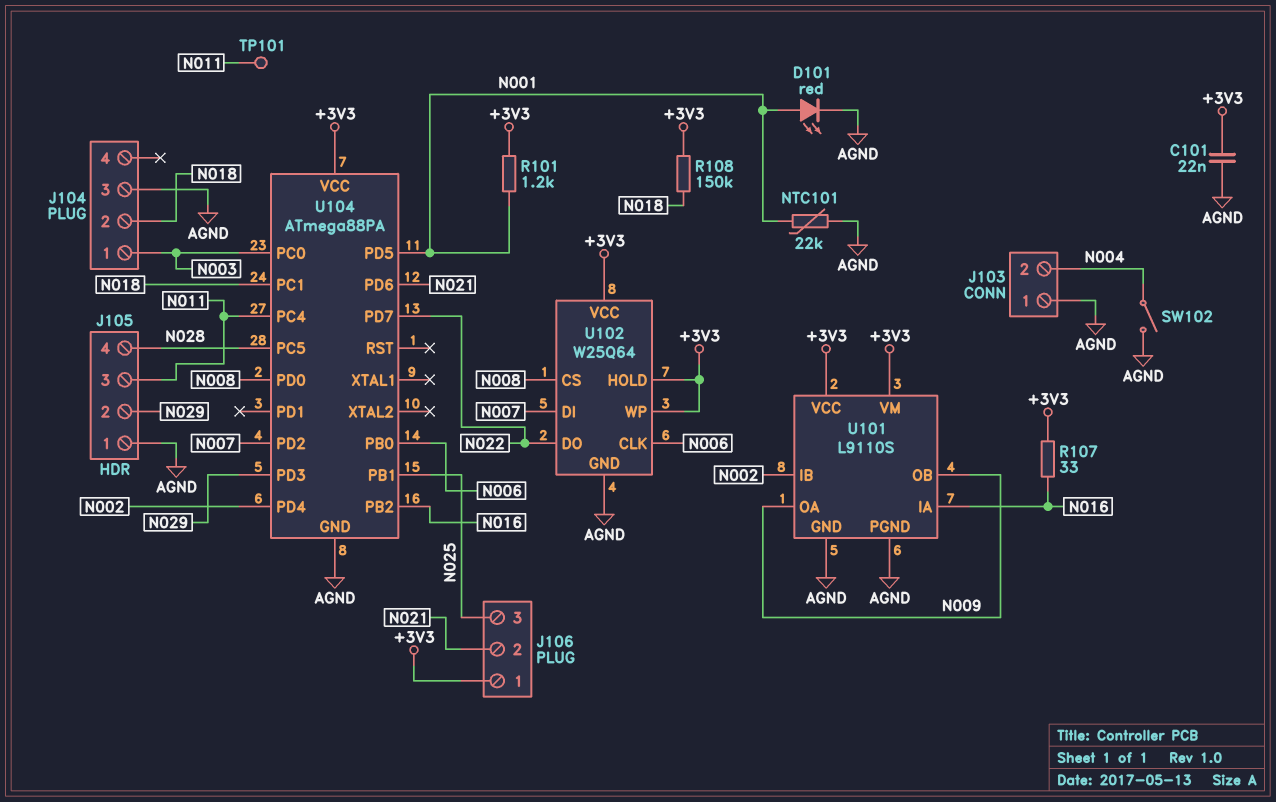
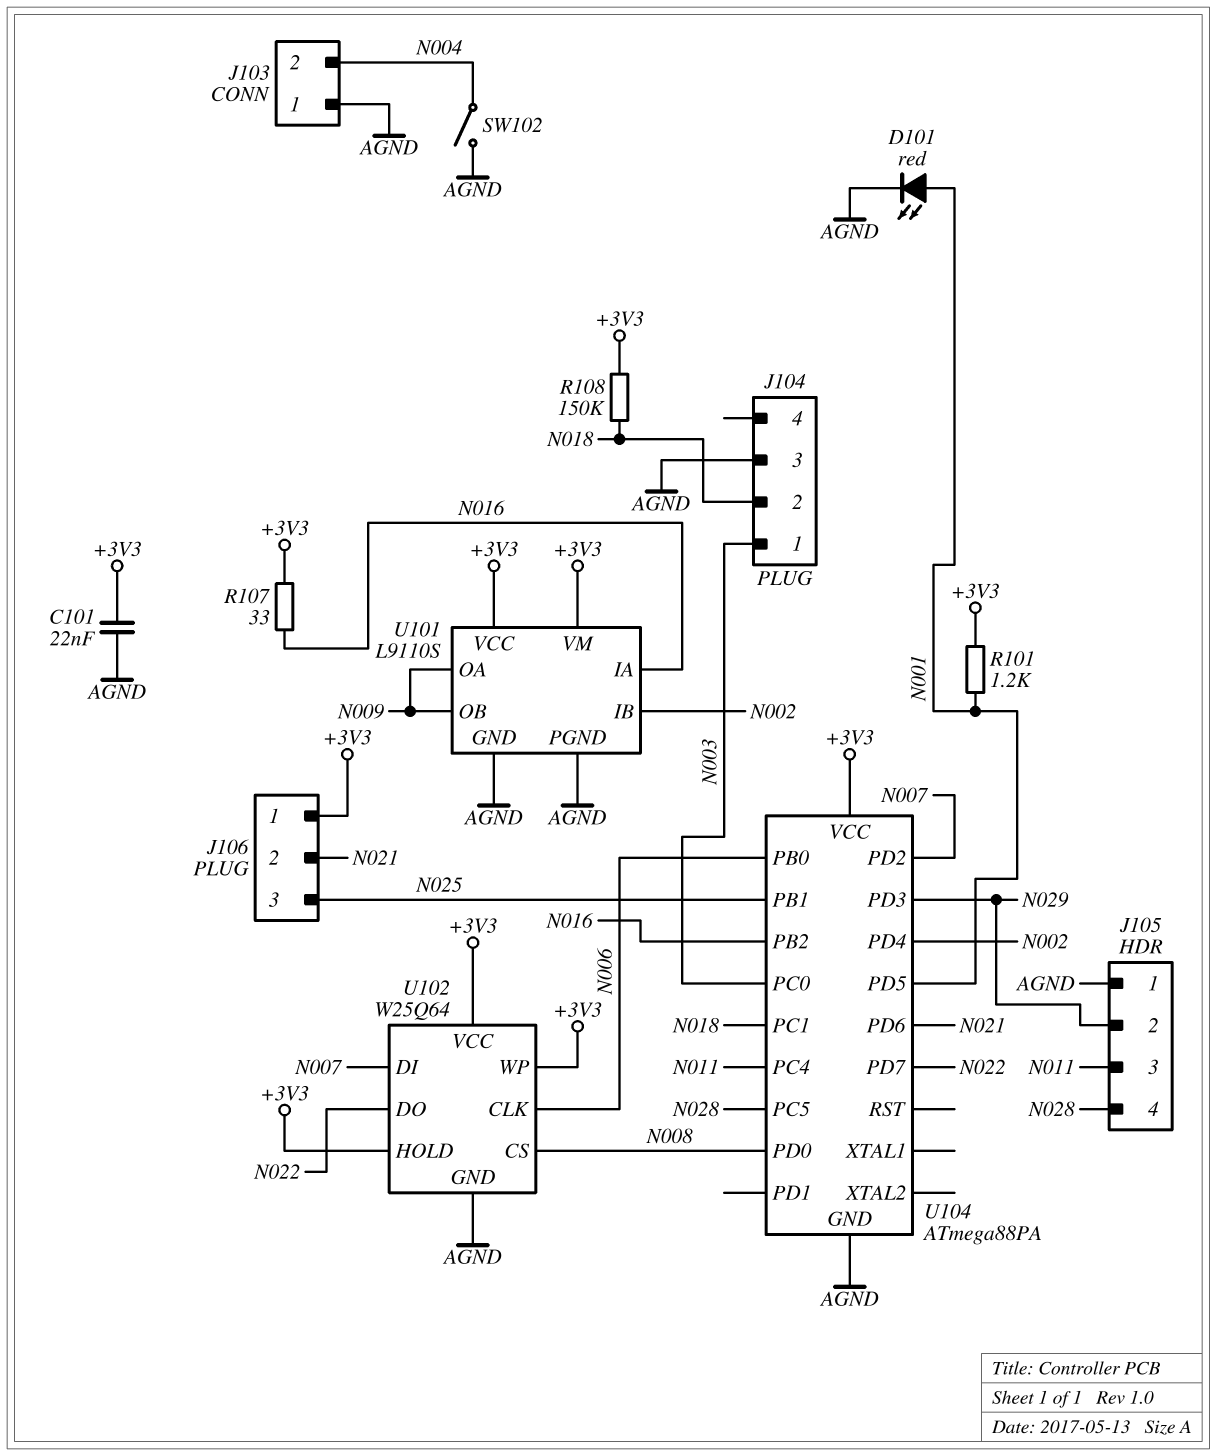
NTC101: 22k (AGND, N001) -> none
TP101: test point (N011) -> none

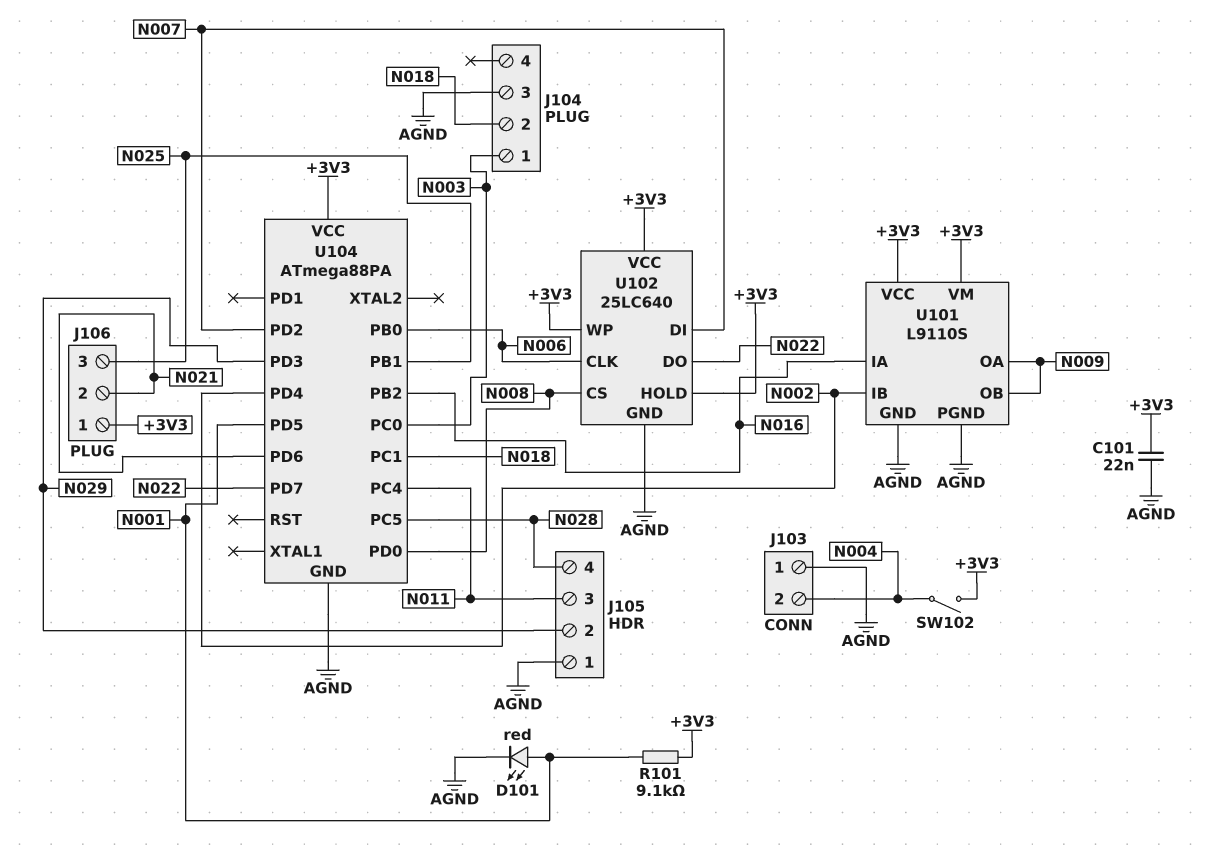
R101: 1.2k (+3V3, N001) -> 9.1k (+3V3, N001)
R107: 33 (+3V3, N016) -> none
R108: 150k (+3V3, N018) -> none
SW102: switch (AGND, N004) -> switch (+3V3, N004)
U102: W25Q64 -> 25LC640

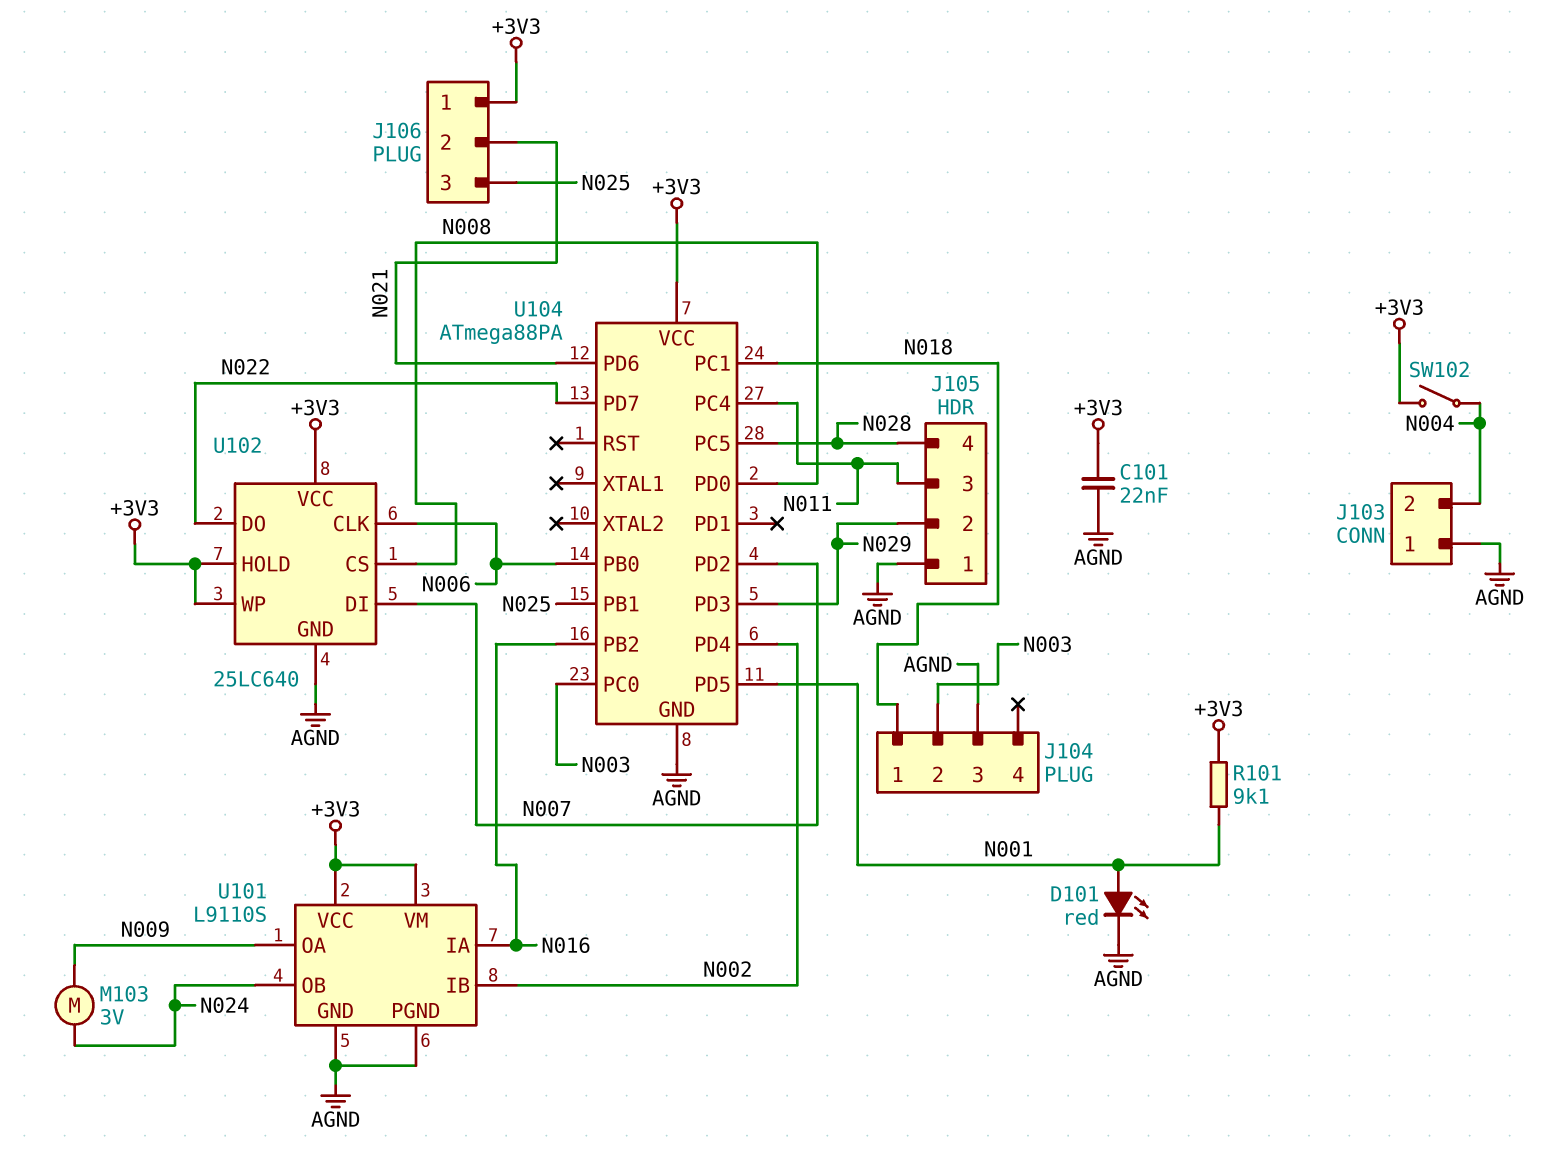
J104 pin 1: N003 -> N018
J104 pin 2: N018 -> N003
M103: none -> motor 3V (N009, N024)
U101 pin OB: N009 -> N024

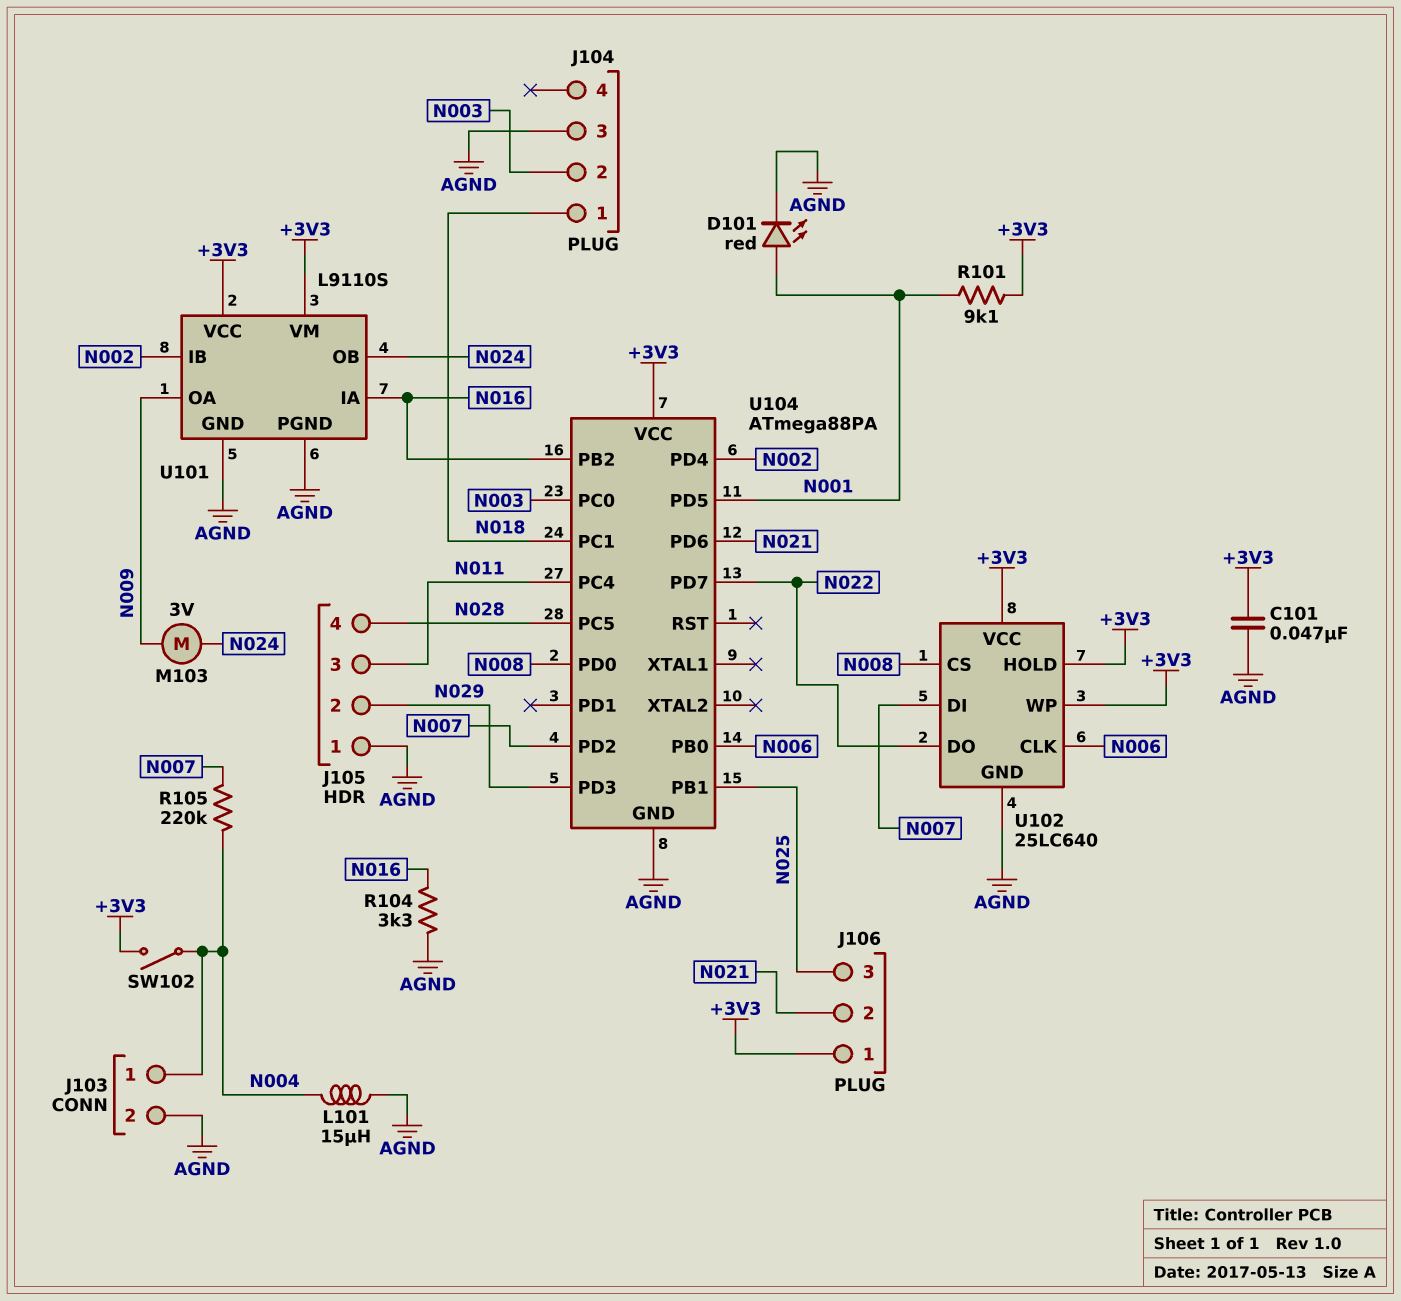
C101: 22nF (+3V3, AGND) -> 47nF (+3V3, AGND)
J103 pin 1: AGND -> N004
J103 pin 2: N004 -> AGND
L101: none -> 15uH (AGND, N004)
R104: none -> 3.3k (AGND, N016)
R105: none -> 220k (N004, N007)

